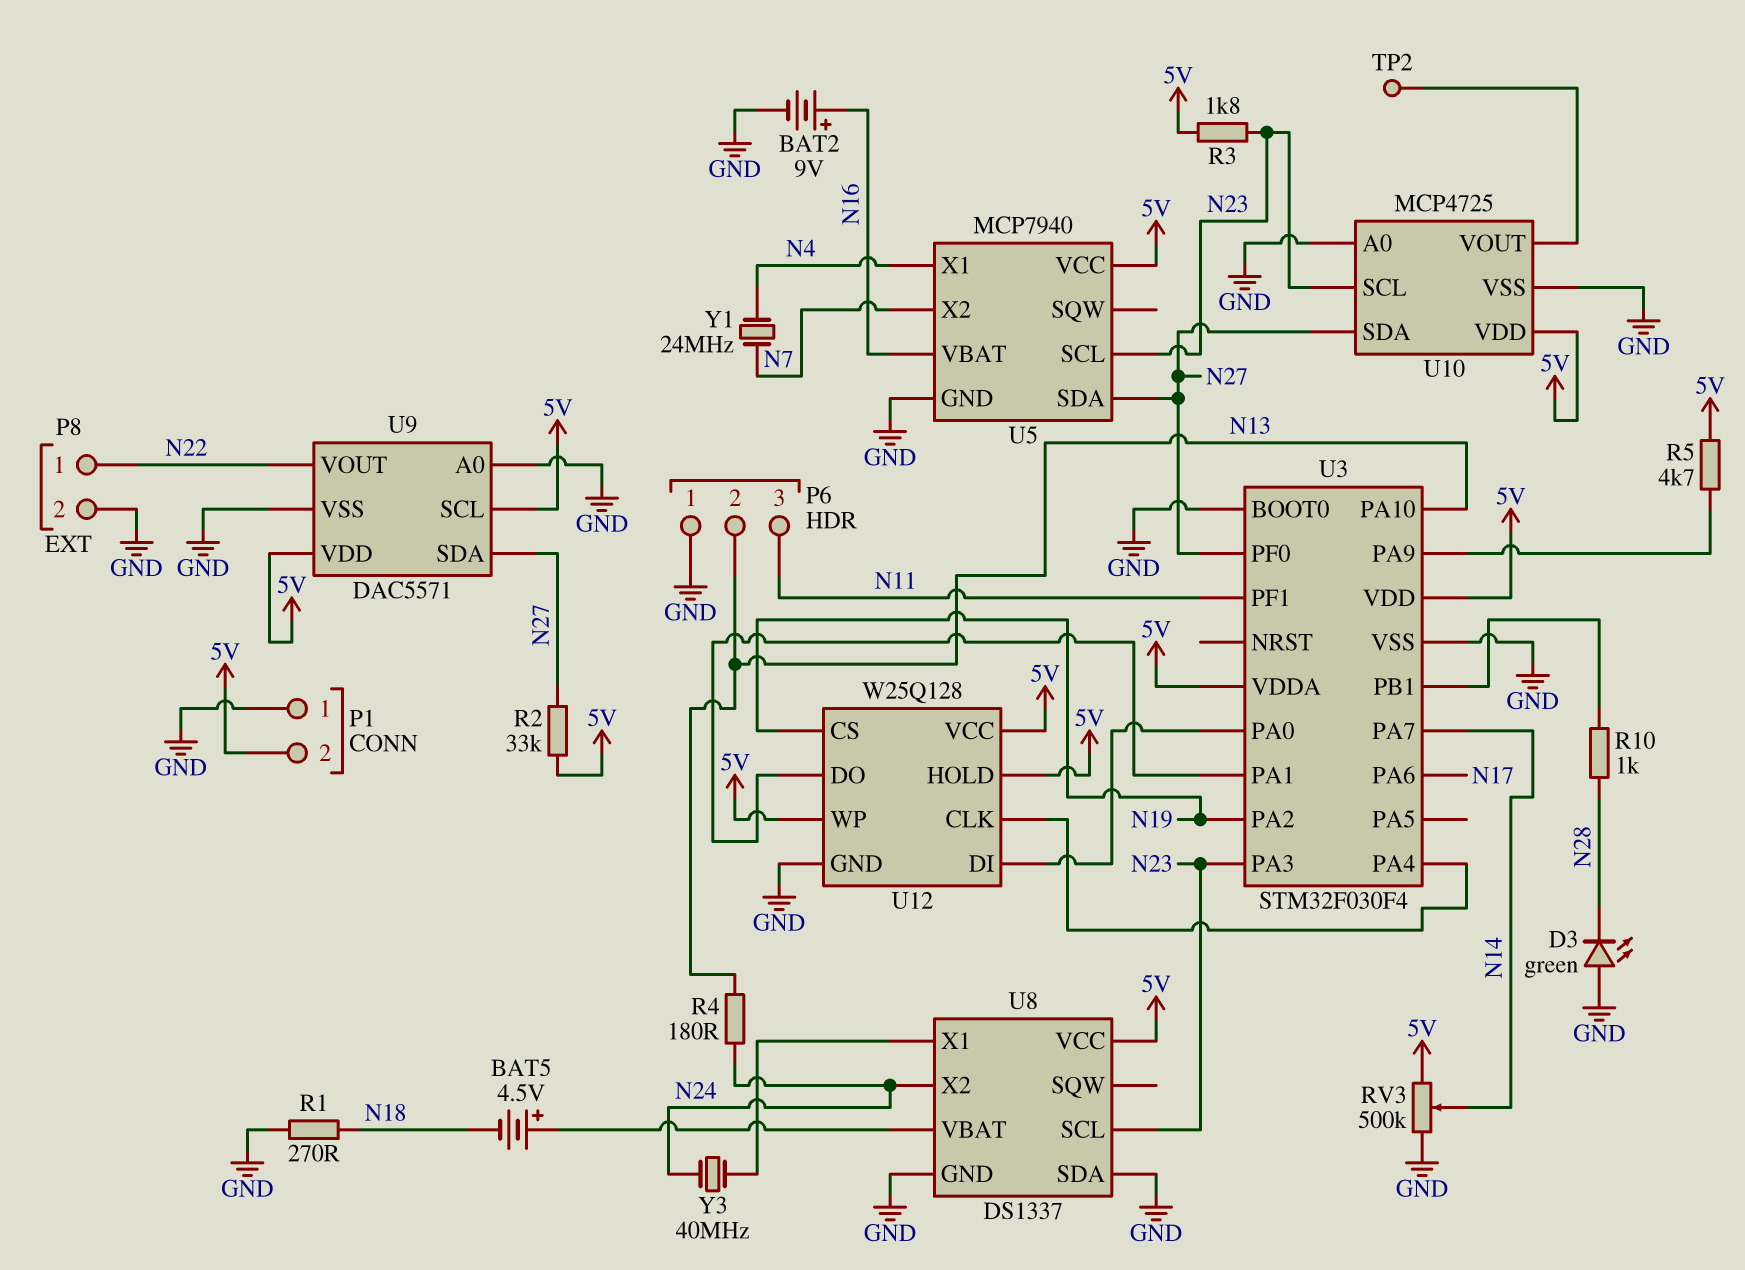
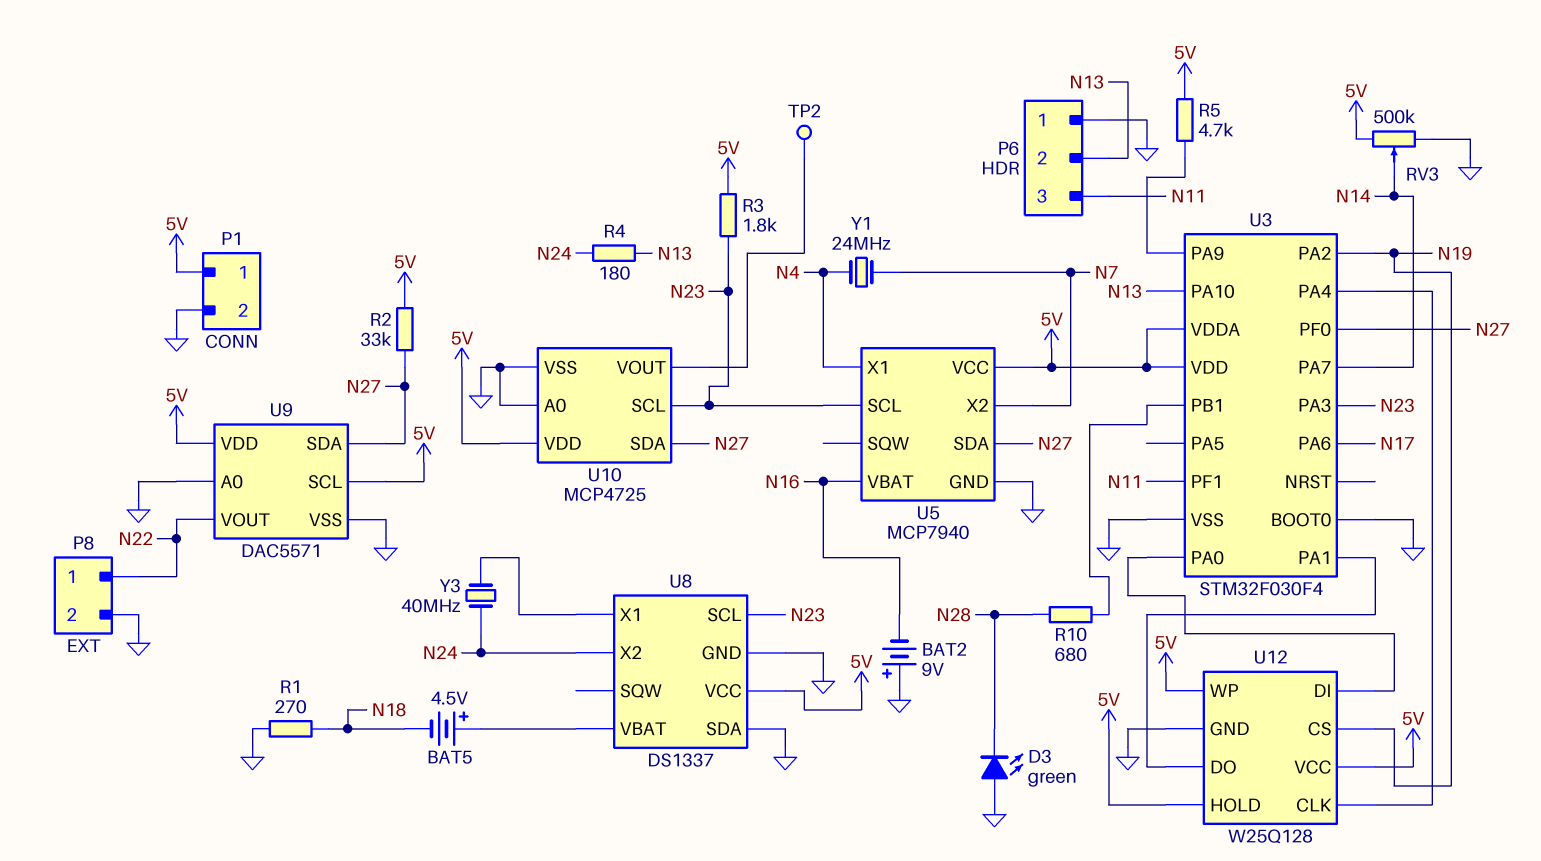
BAT2: 9V (plus N16, minus GND) -> 9V (plus GND, minus N16)
P1 pin 1: GND -> 5V
P1 pin 2: 5V -> GND
R10: 1k (N28, U3/PB1) -> 680 (N28, U3/PB1)

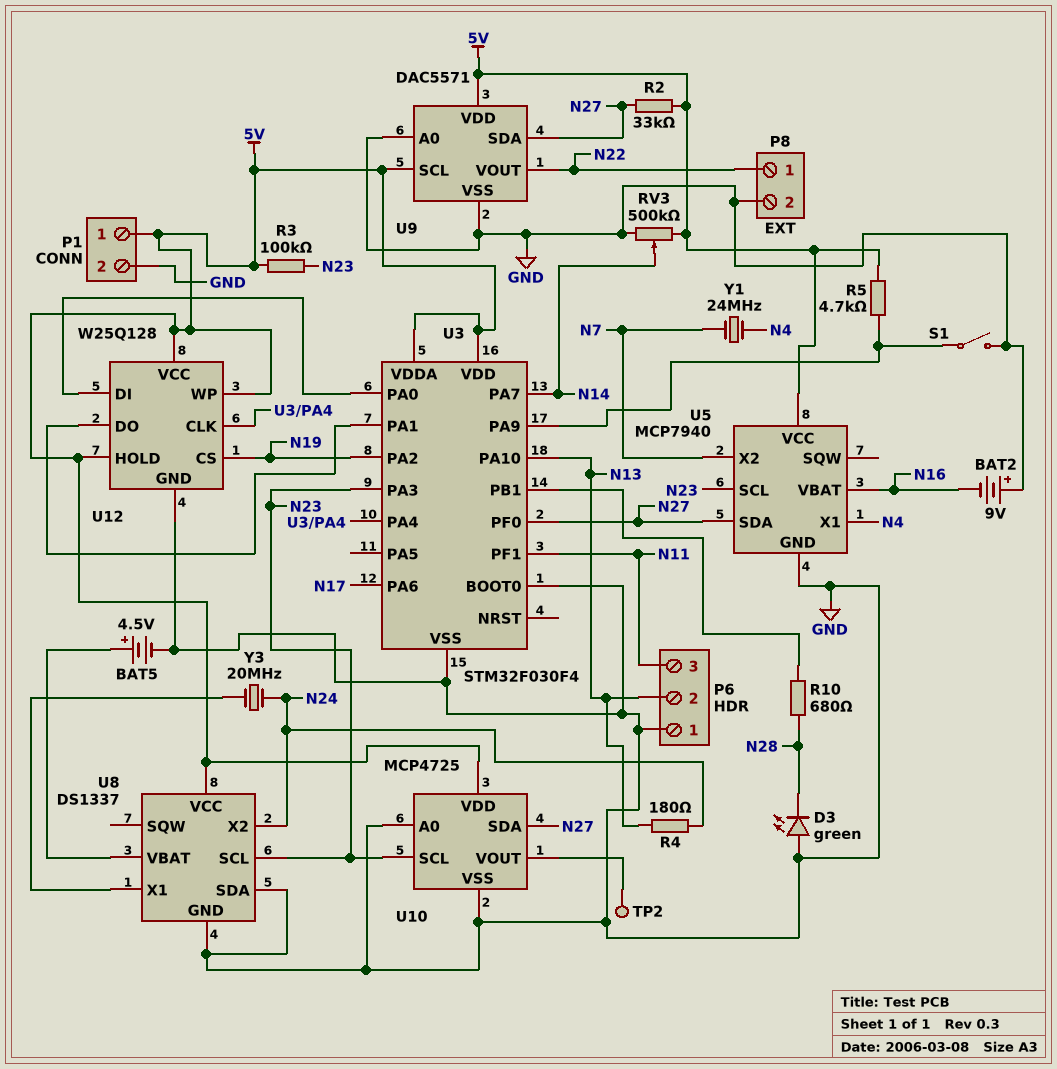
BAT5: 4.5V (plus U8/VBAT, minus N18) -> 4.5V (plus U8/VBAT, minus GND)
R1: 270 (GND, N18) -> none
R3: 1.8k (5V, N23) -> 100k (5V, N23)
S1: none -> switch (GND, U3/PA9)
Y3: 40MHz (N24, U8/X1) -> 20MHz (N24, U8/X1)

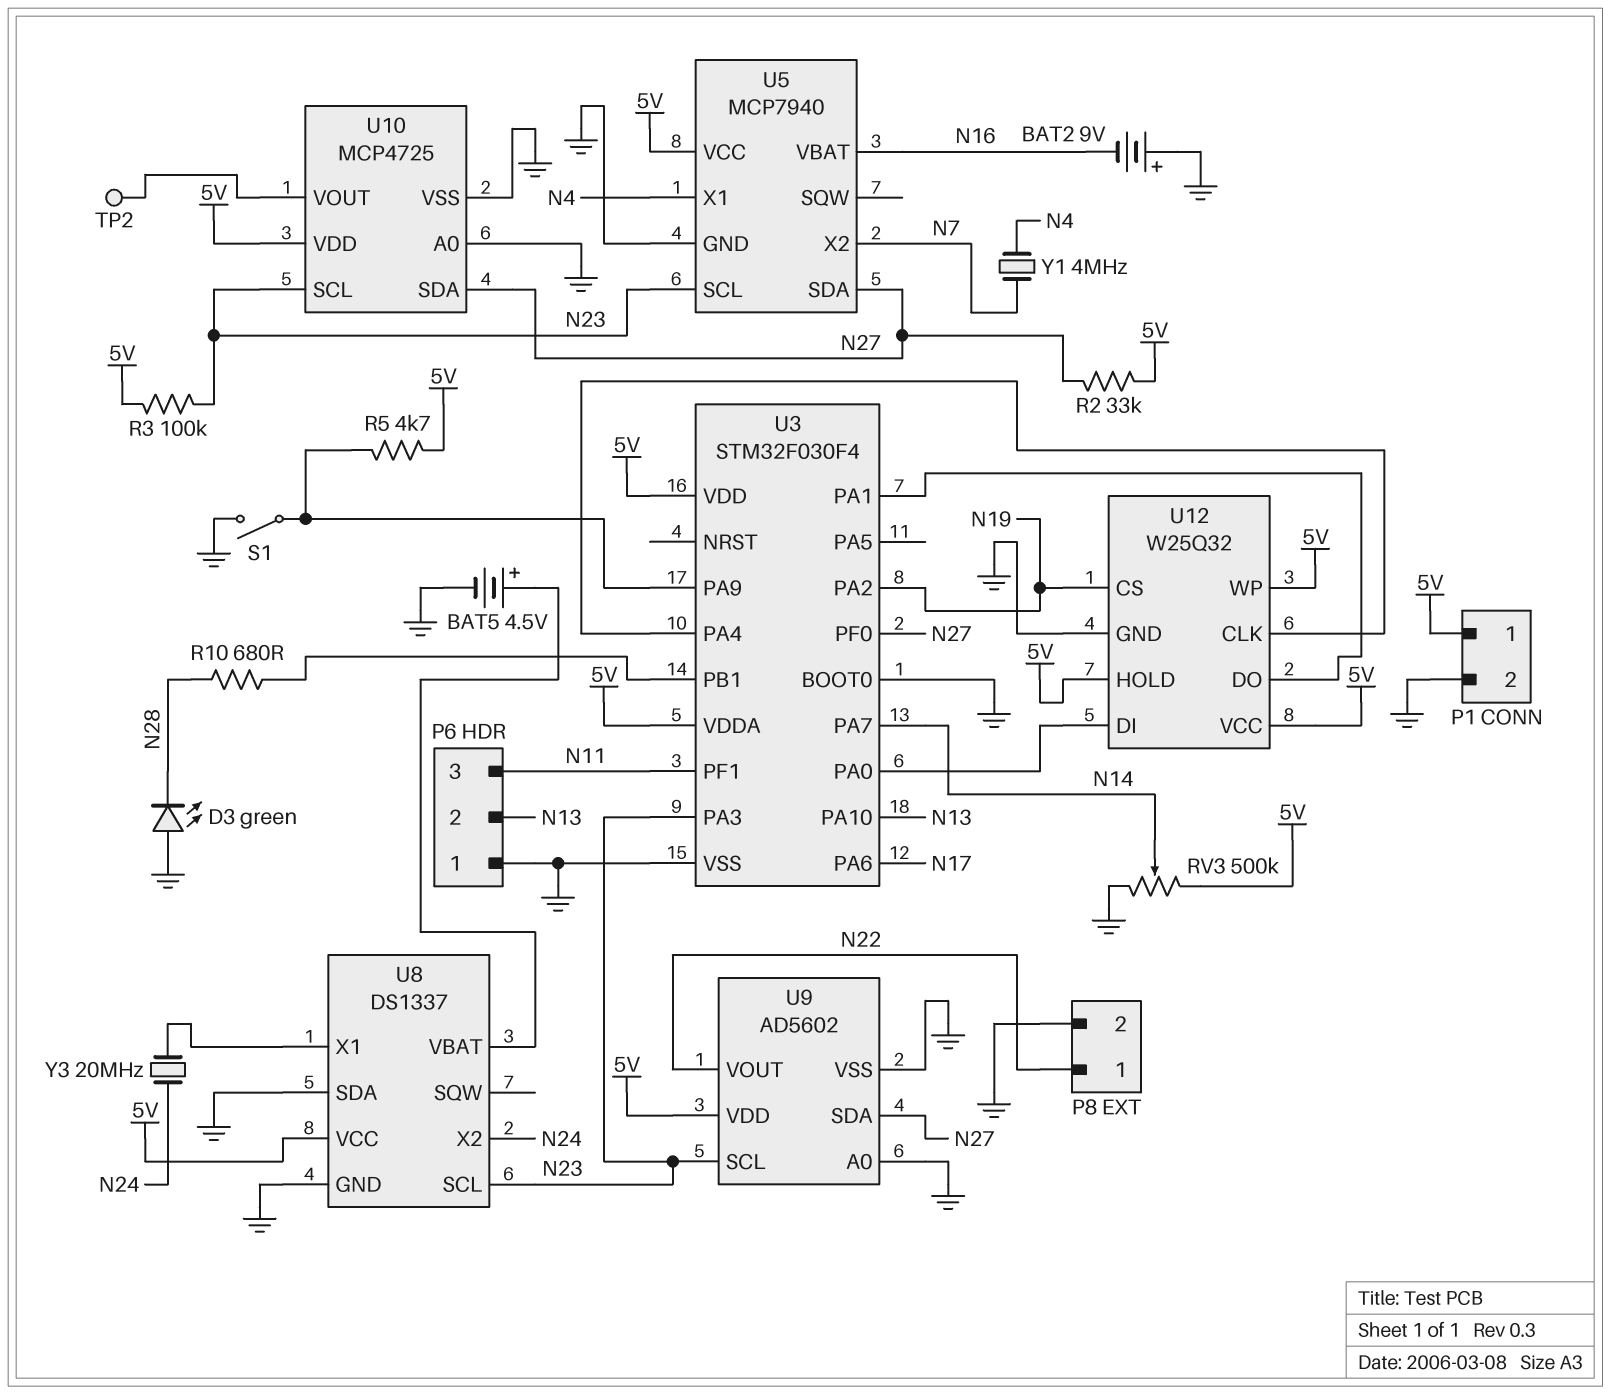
R4: 180 (N13, N24) -> none
U9: DAC5571 -> AD5602
U9 pin SCL: 5V -> N23
U12: W25Q128 -> W25Q32
Y1: 24MHz (N4, N7) -> 4MHz (N4, N7)

